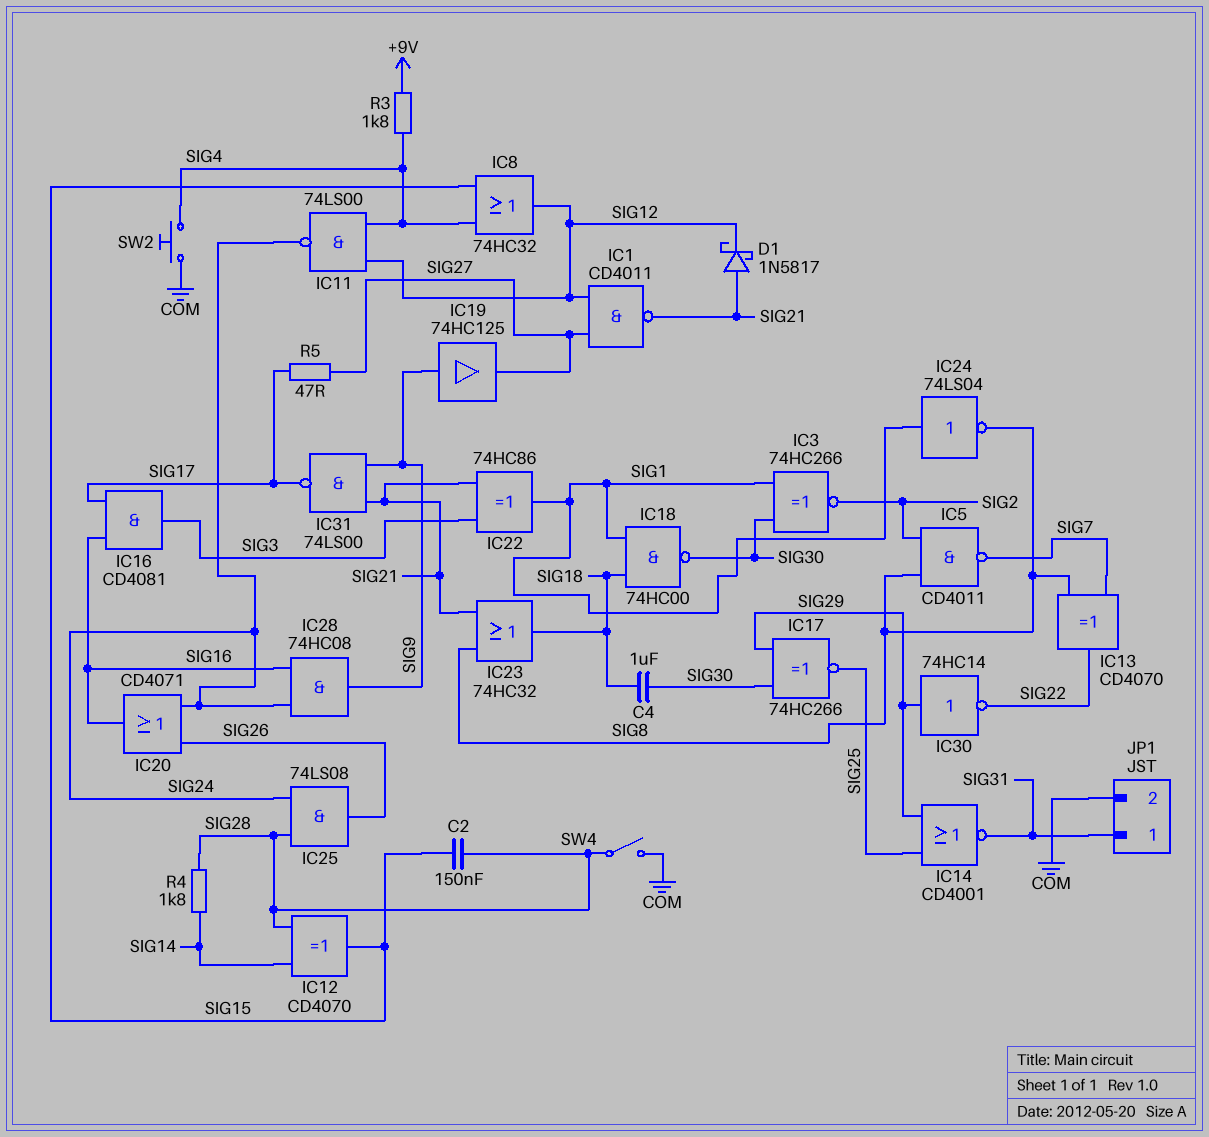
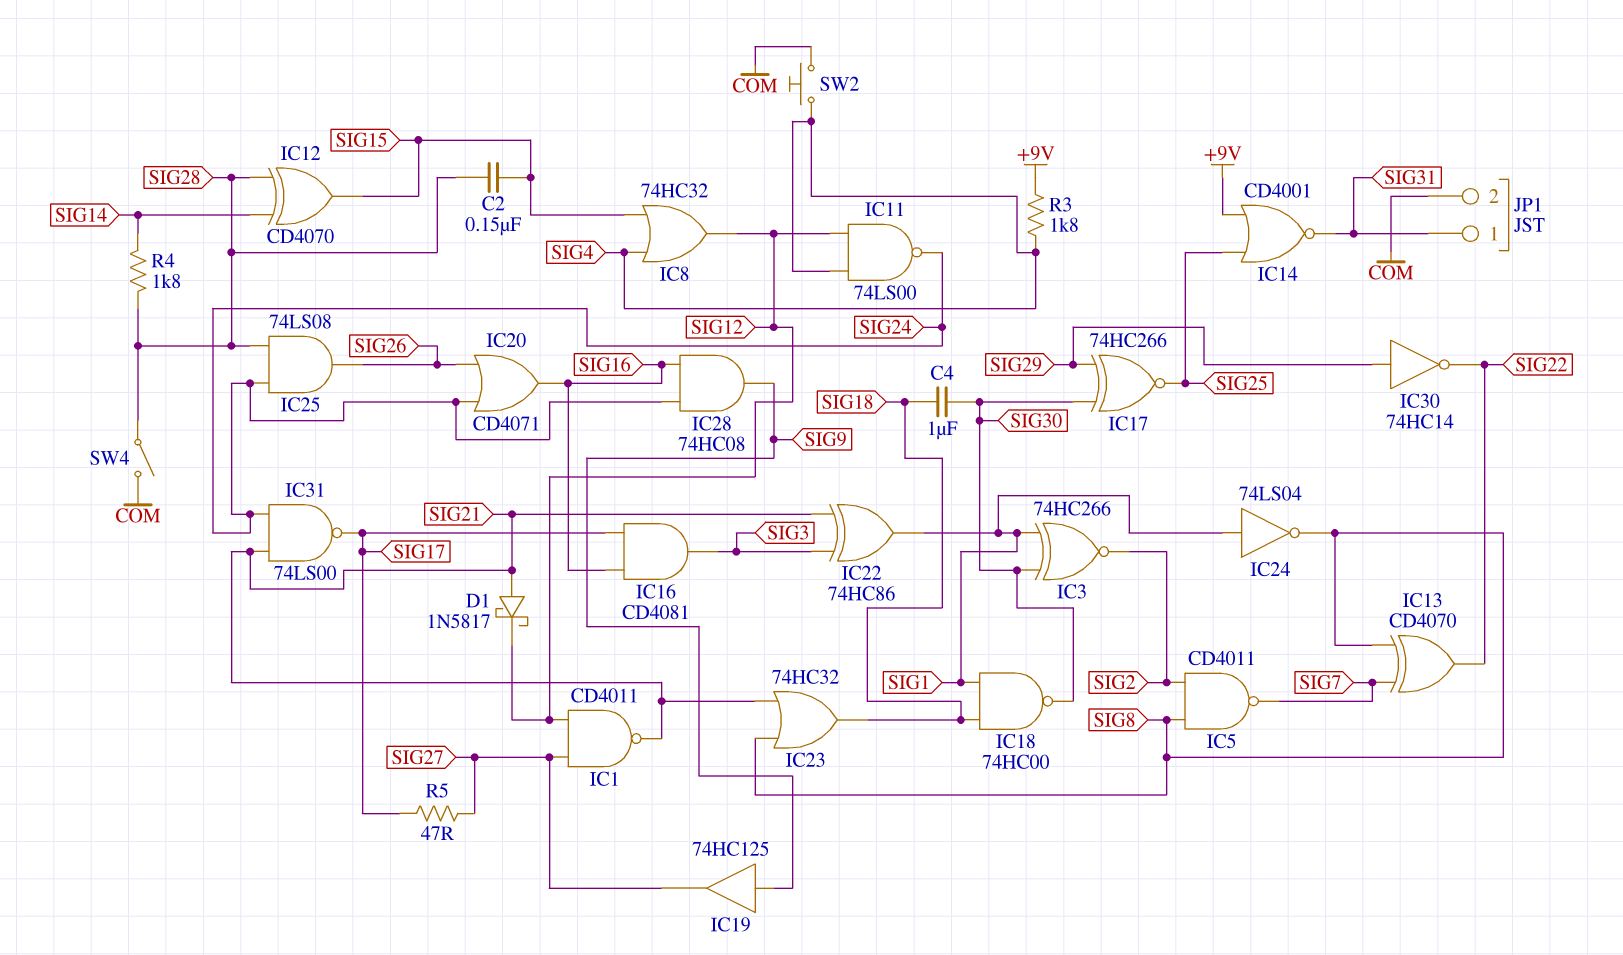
IC14: NOR CD4001 (in SIG25, in SIG29, out SIG31) -> NOR CD4001 (in +9V, in SIG25, out SIG31)
IC31: NAND 74LS00 (in SIG9, in SIG21, out SIG17) -> NAND 74LS00 (in SIG21, in SIG24, out SIG17)

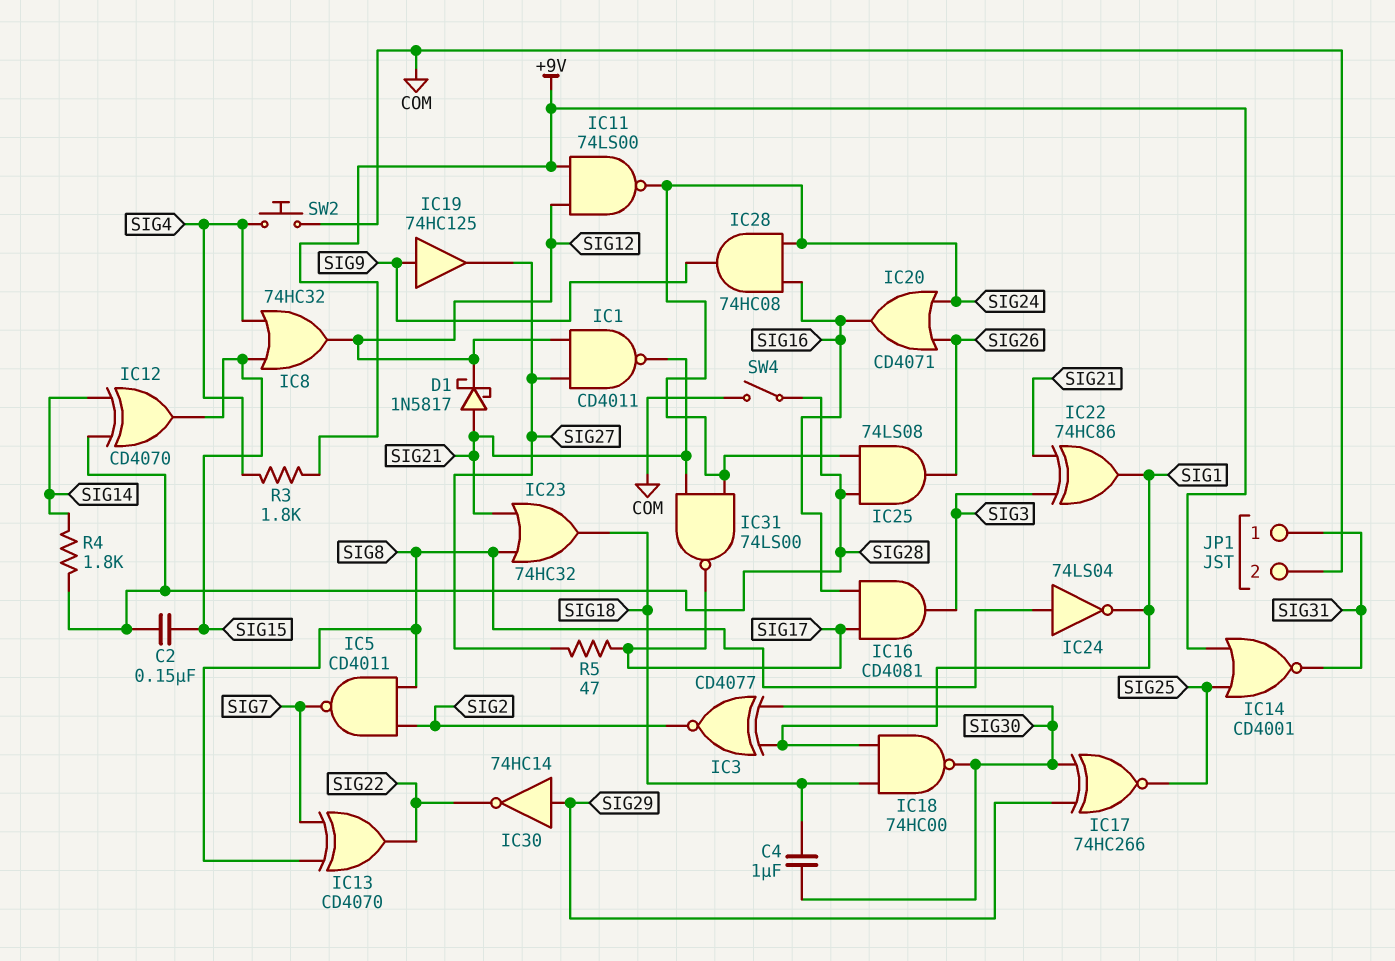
IC3: XNOR 74HC266 (in SIG1, in SIG30, out SIG2) -> XNOR CD4077 (in SIG1, in SIG30, out SIG2)
IC11: NAND 74LS00 (in SIG4, in SIG12, out SIG24) -> NAND 74LS00 (in +9V, in SIG12, out SIG24)
IC24: NOT 74LS04 (in SIG1, out SIG8) -> NOT 74LS04 (in SIG8, out SIG1)

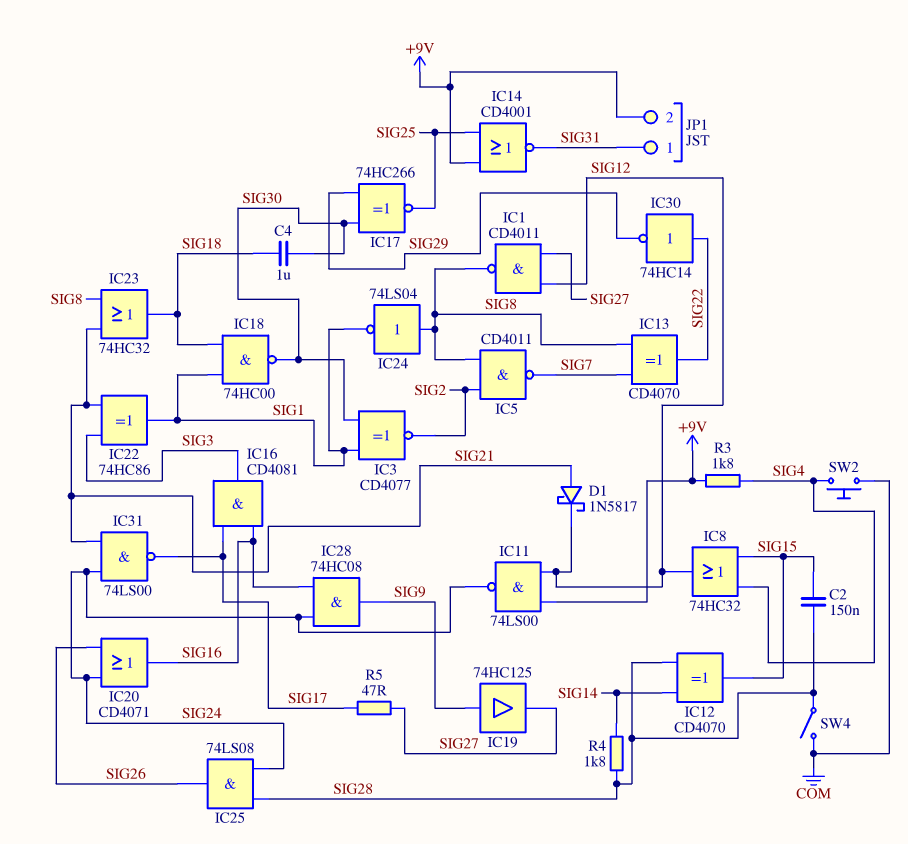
IC1: NAND CD4011 (in SIG12, in SIG27, out SIG21) -> NAND CD4011 (in SIG12, in SIG27, out SIG8)
IC30: NOT 74HC14 (in SIG29, out SIG22) -> NOT 74HC14 (in SIG22, out SIG29)
JP1 pin 2: COM -> +9V

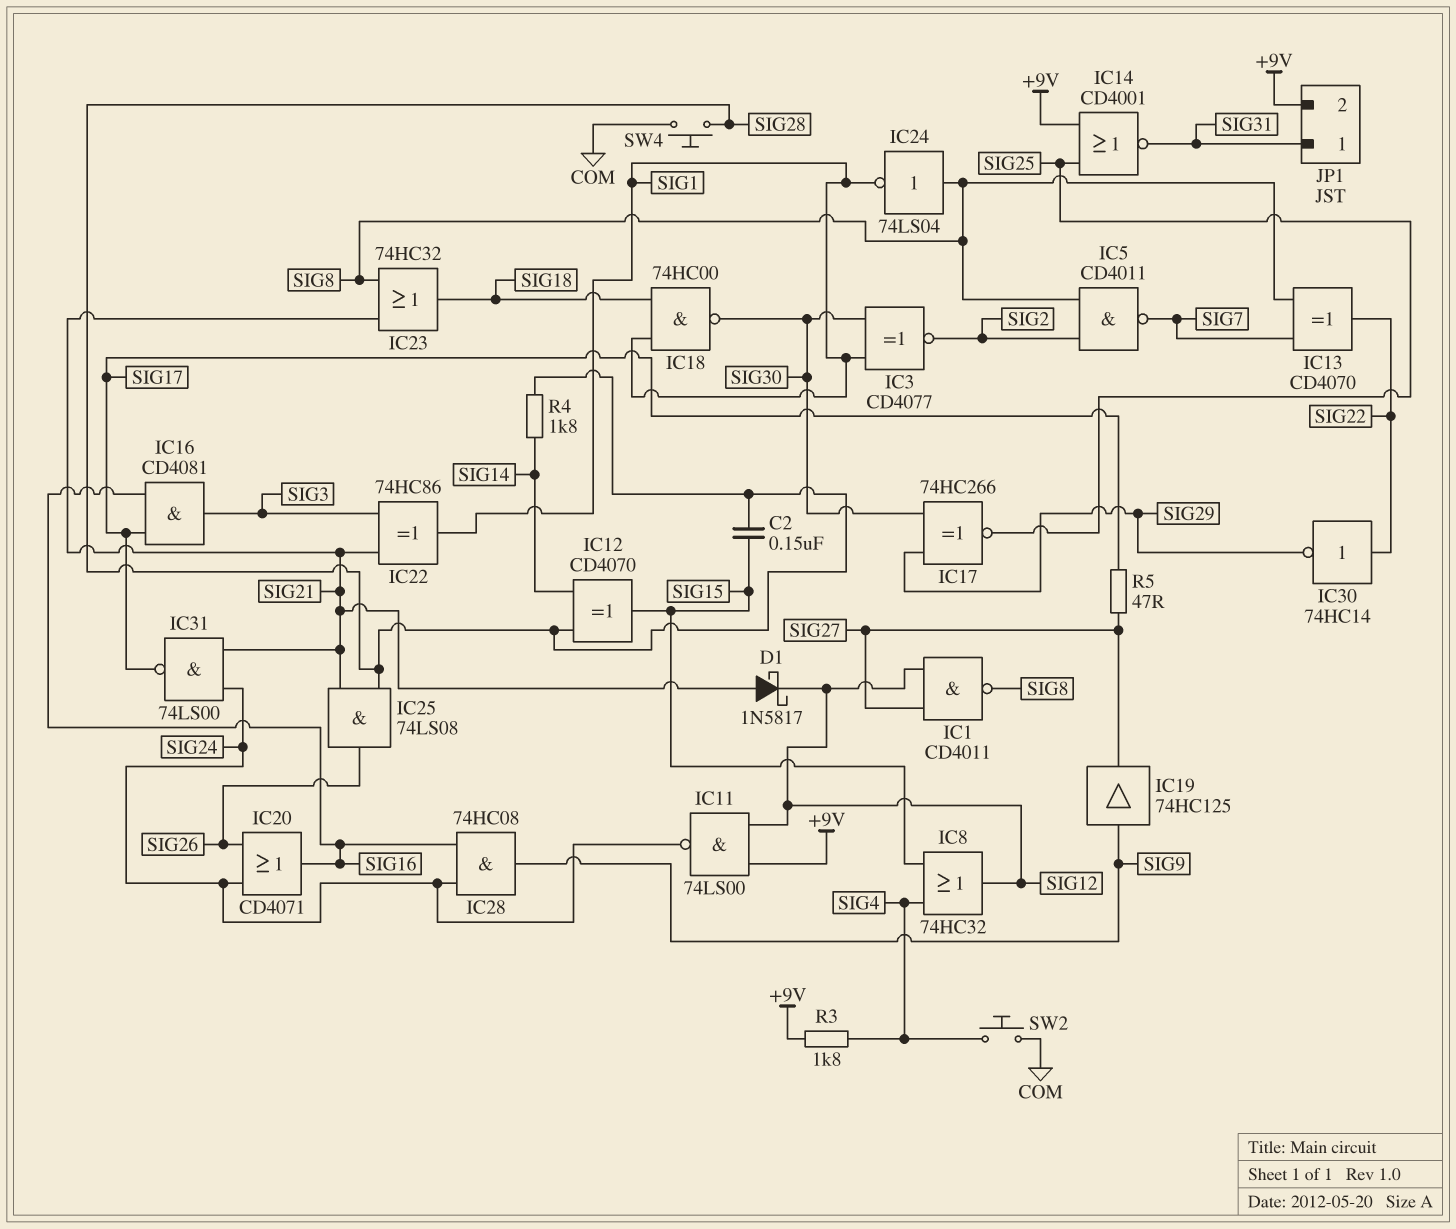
C4: 1uF (SIG18, SIG30) -> none
IC25: AND 74LS08 (in SIG24, in SIG28, out SIG26) -> AND 74LS08 (in SIG21, in SIG28, out SIG26)
SW4: switch (COM, SIG28) -> button (COM, SIG28)

